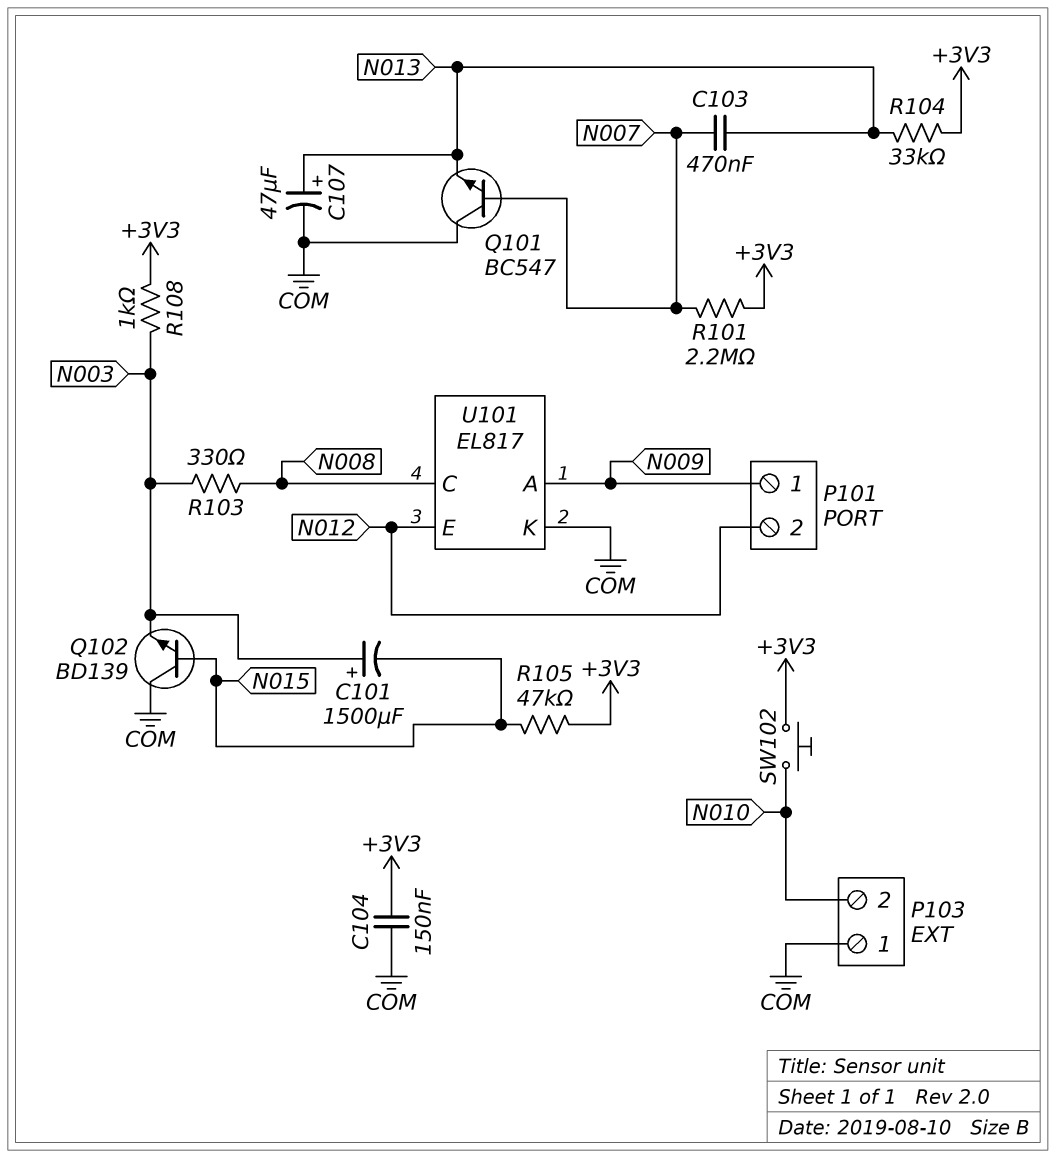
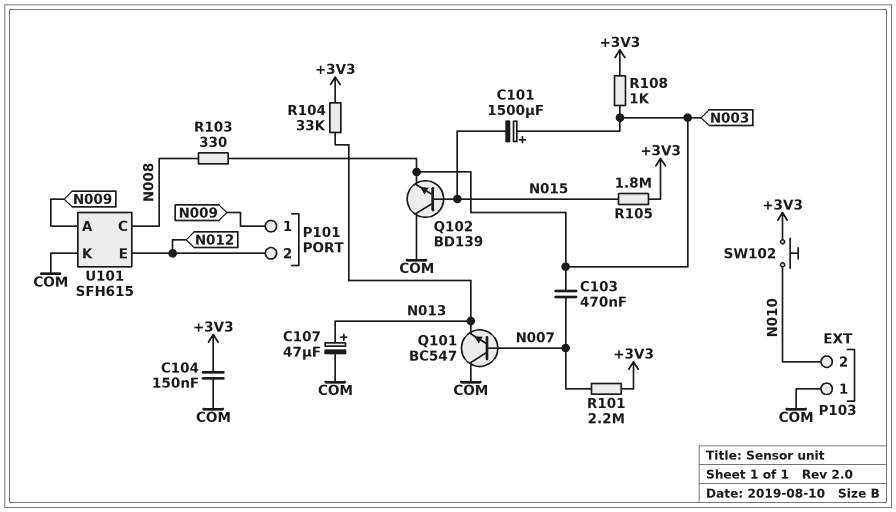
C103: 470nF (N007, N013) -> 470nF (N003, N007)
R105: 47k (+3V3, N015) -> 1.8M (+3V3, N015)
U101: EL817 -> SFH615

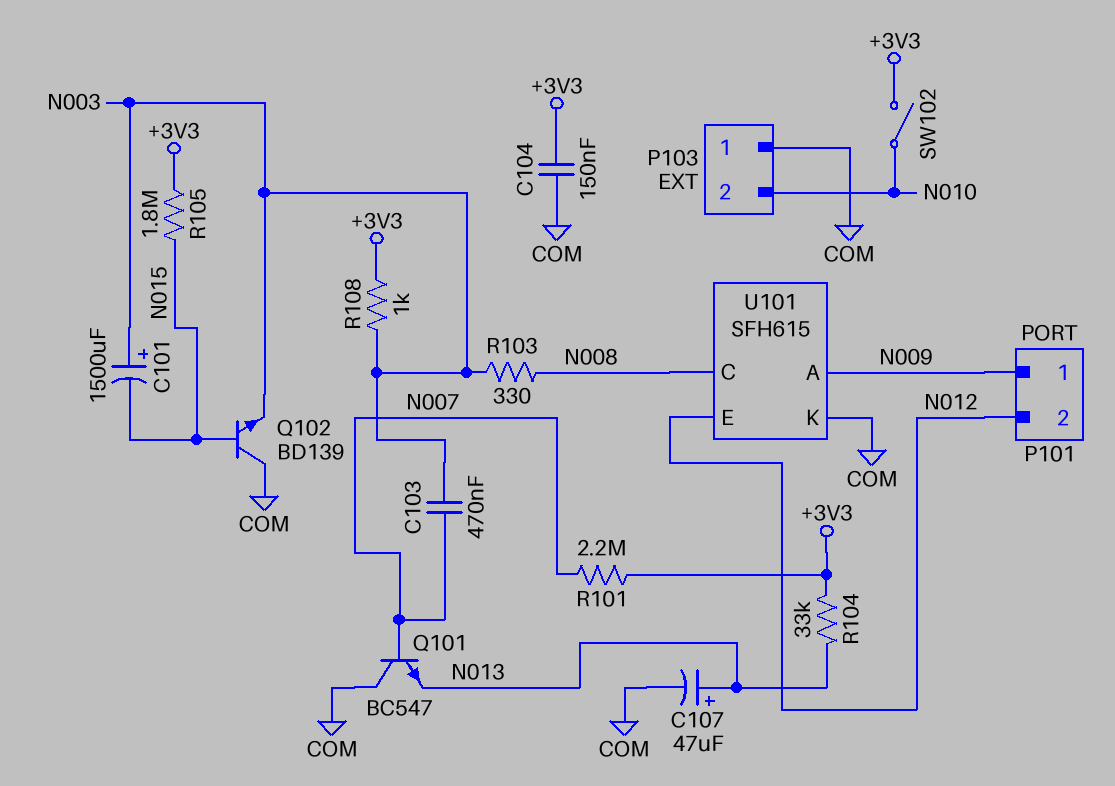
SW102: button (+3V3, N010) -> switch (+3V3, N010)

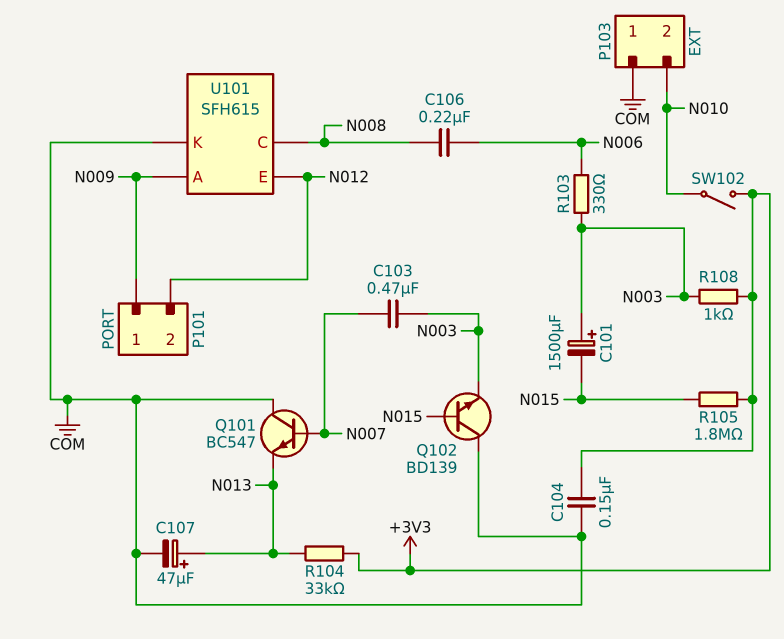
C106: none -> 220nF (N006, N008)
R101: 2.2M (+3V3, N007) -> none
R103: 330 (N003, N008) -> 330 (N003, N006)

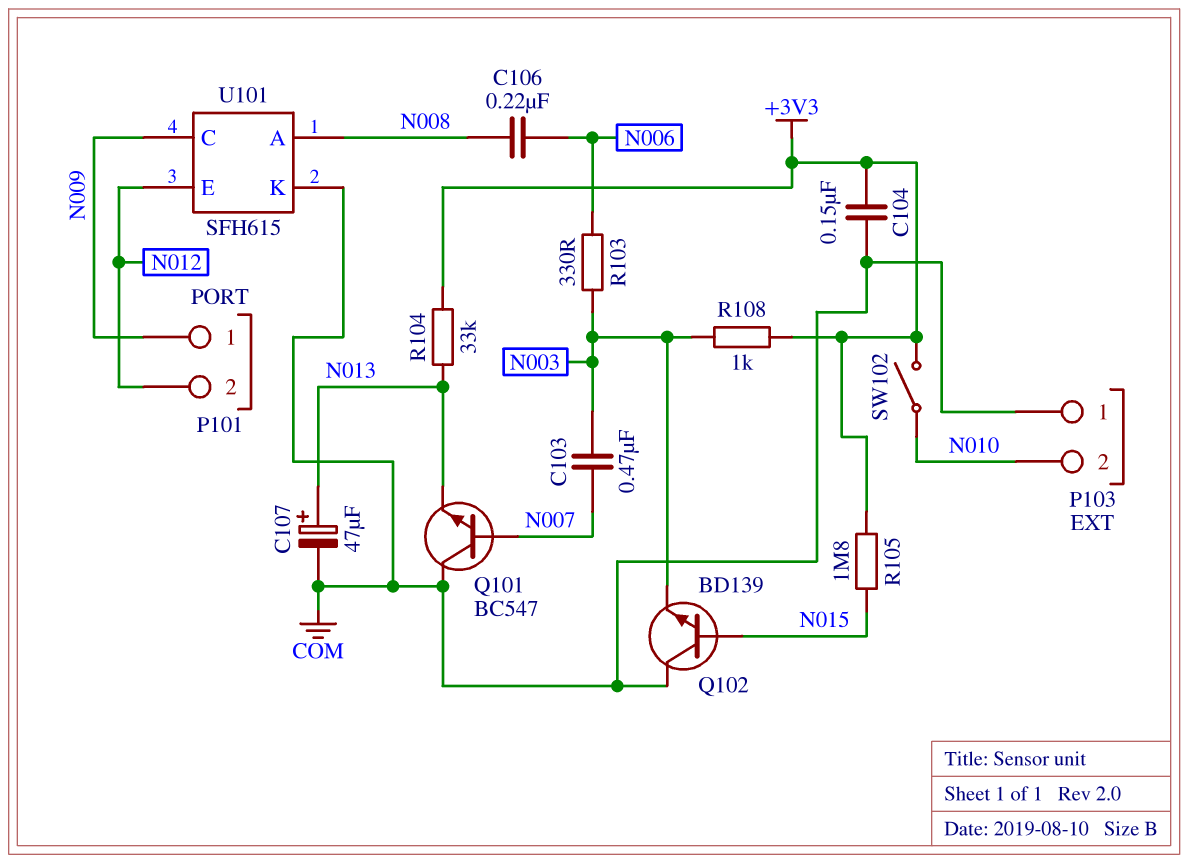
C101: 1500uF (plus N003, minus N015) -> none
U101 pin A: N009 -> N008
U101 pin C: N008 -> N009

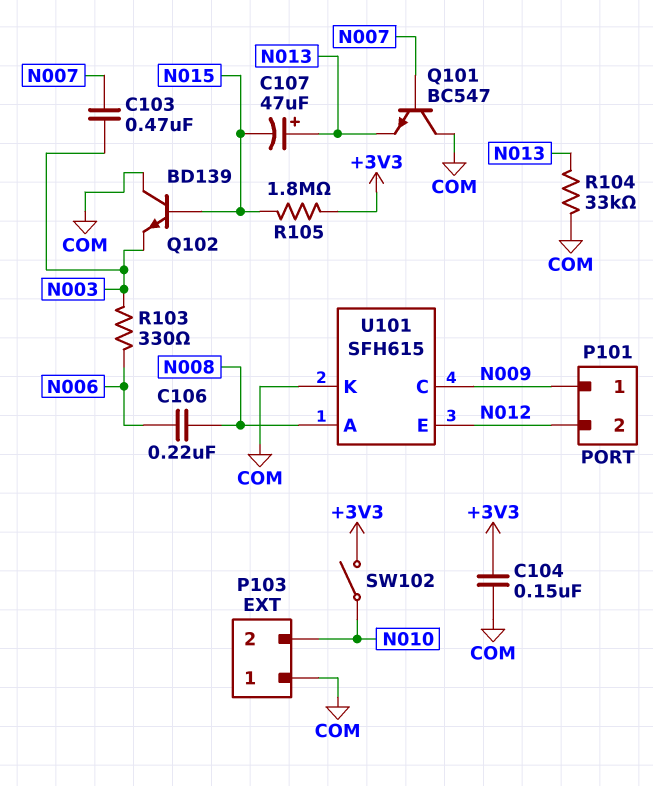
C107: 47uF (plus N013, minus COM) -> 47uF (plus N013, minus N015)
R104: 33k (+3V3, N013) -> 33k (COM, N013)
R108: 1k (+3V3, N003) -> none

